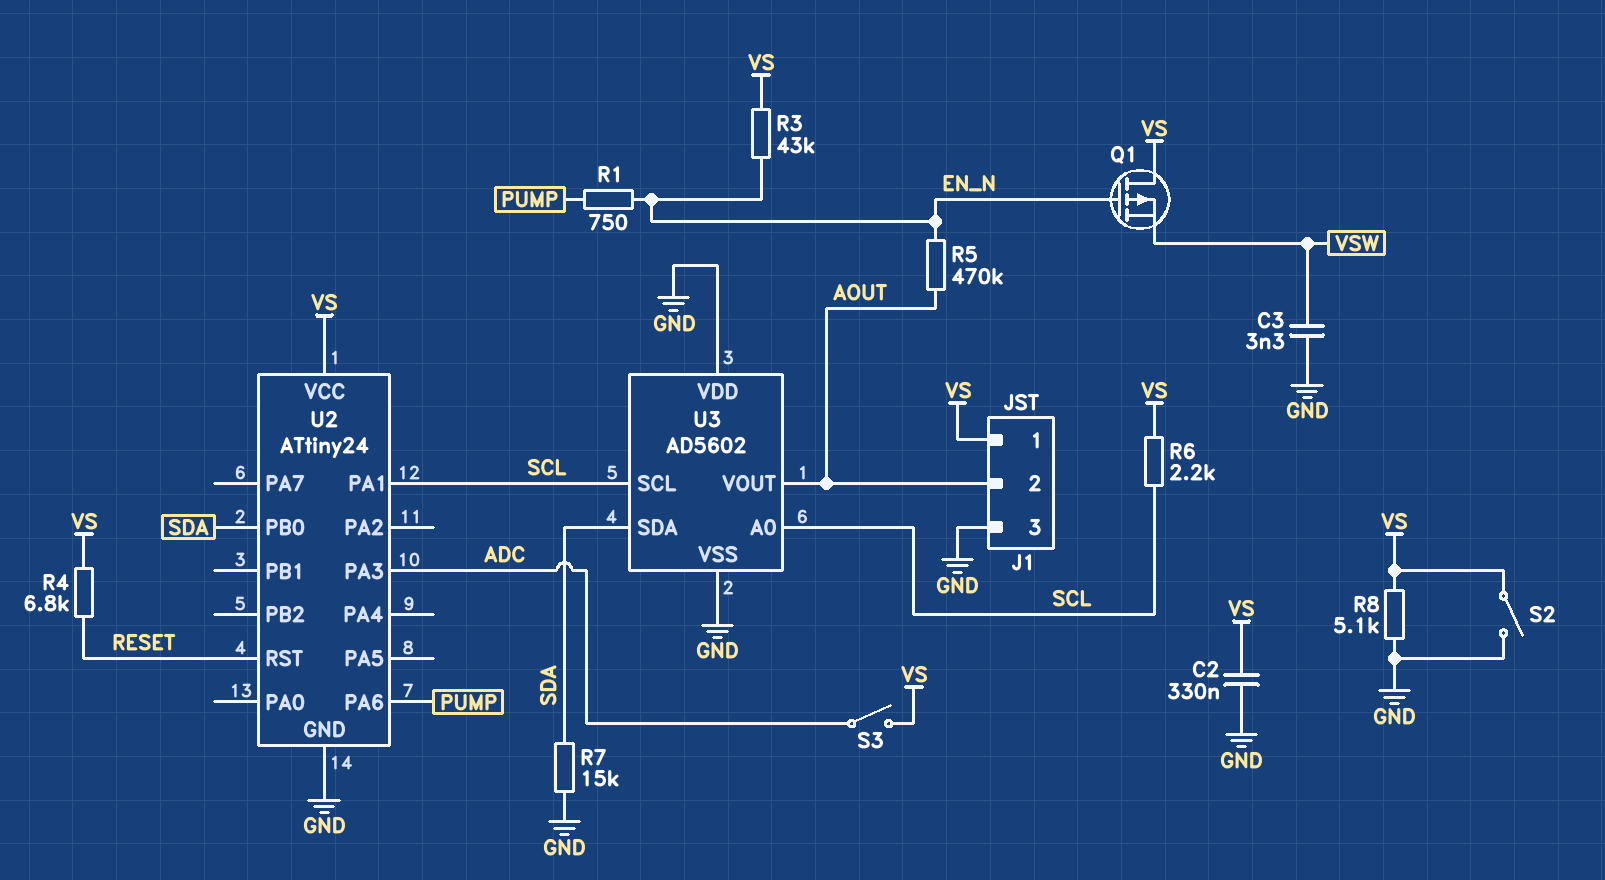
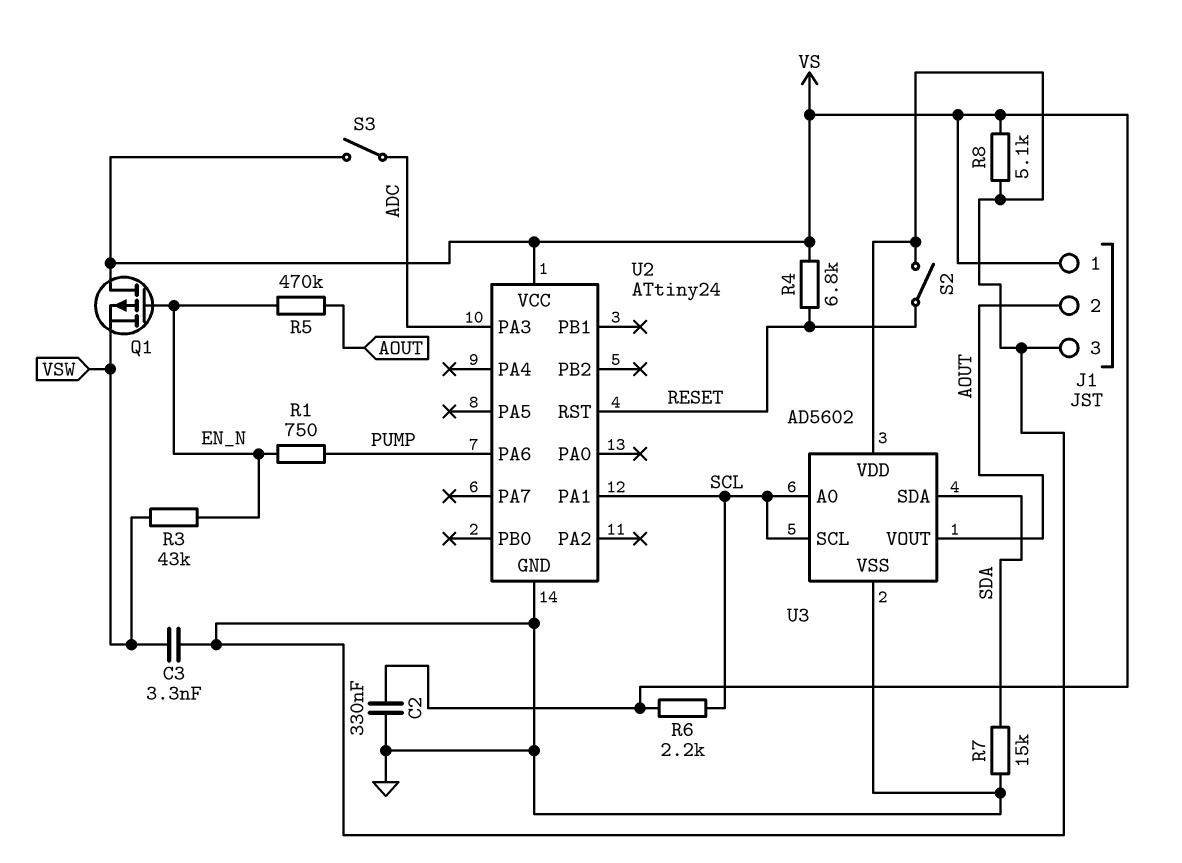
R3: 43k (EN_N, VS) -> 43k (EN_N, VSW)
S2: switch (GND, VS) -> switch (GND, RESET)
U2 pin PB0: SDA -> none

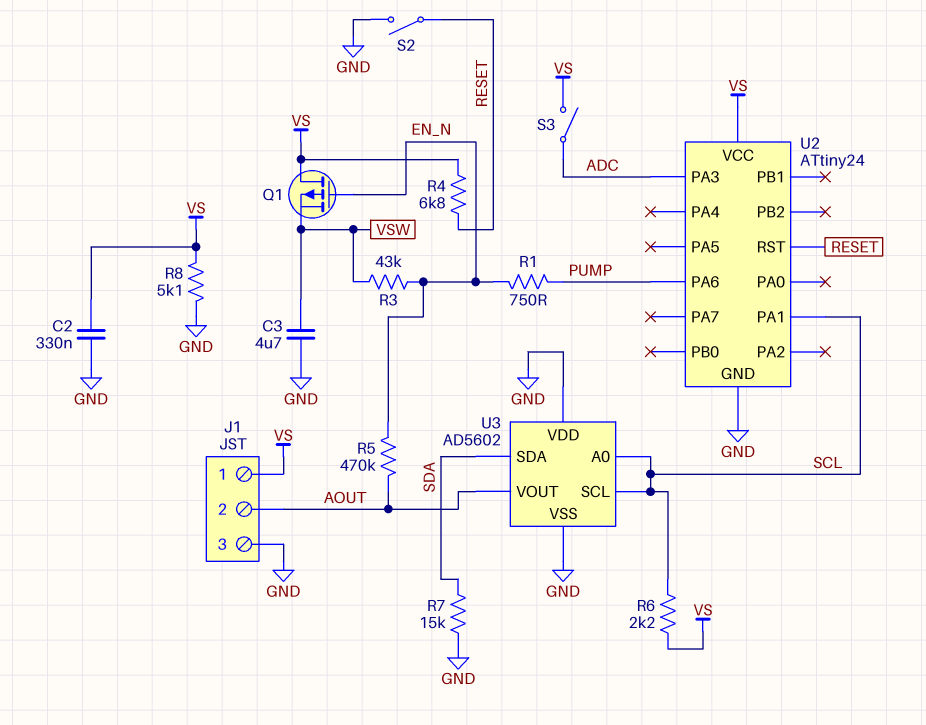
C3: 3.3nF (GND, VSW) -> 4.7uF (GND, VSW)

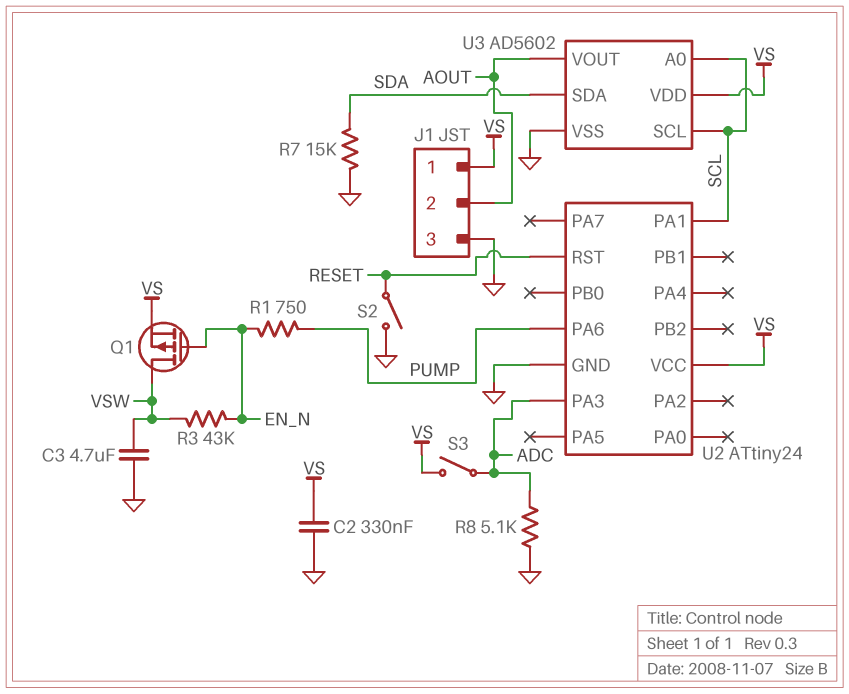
Q1: PMOS (G EN_N, D VS, S VSW) -> PMOS (G EN_N, D VSW, S VS)
R4: 6.8k (RESET, VS) -> none
R5: 470k (AOUT, EN_N) -> none
R6: 2.2k (SCL, VS) -> none
R8: 5.1k (GND, VS) -> 5.1k (ADC, GND)
U3 pin VDD: GND -> VS

